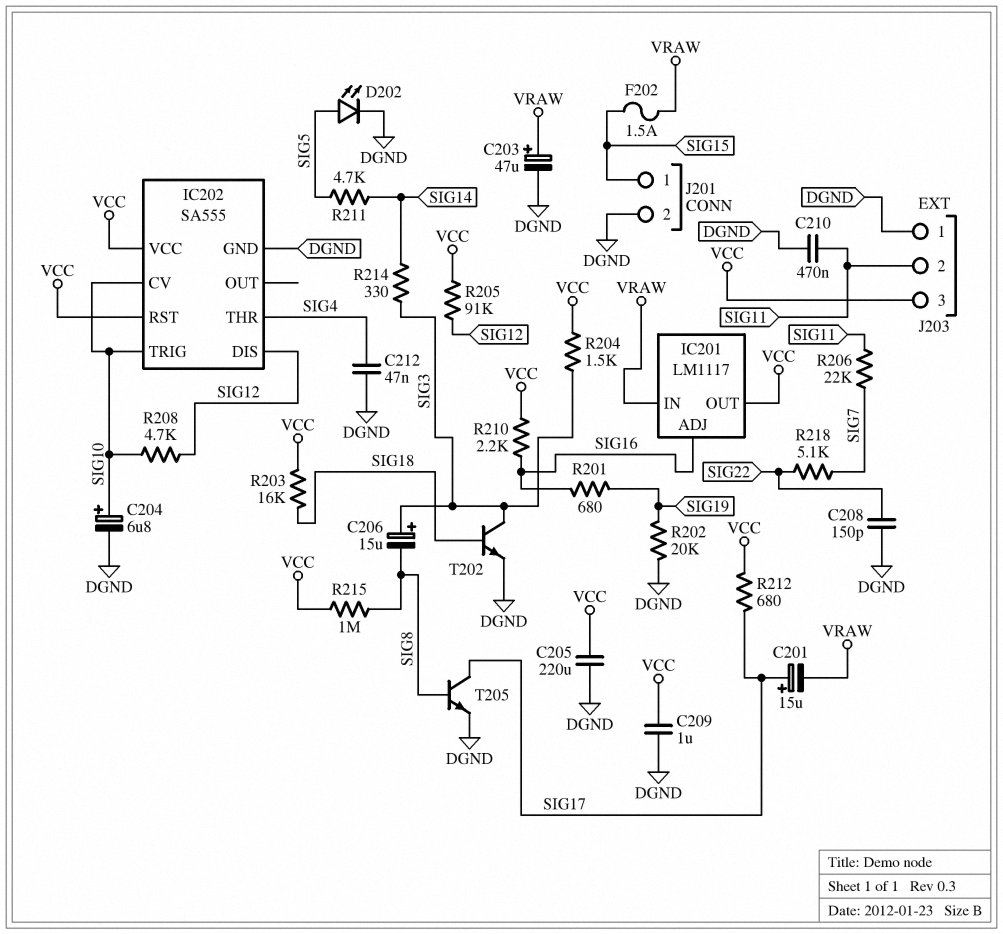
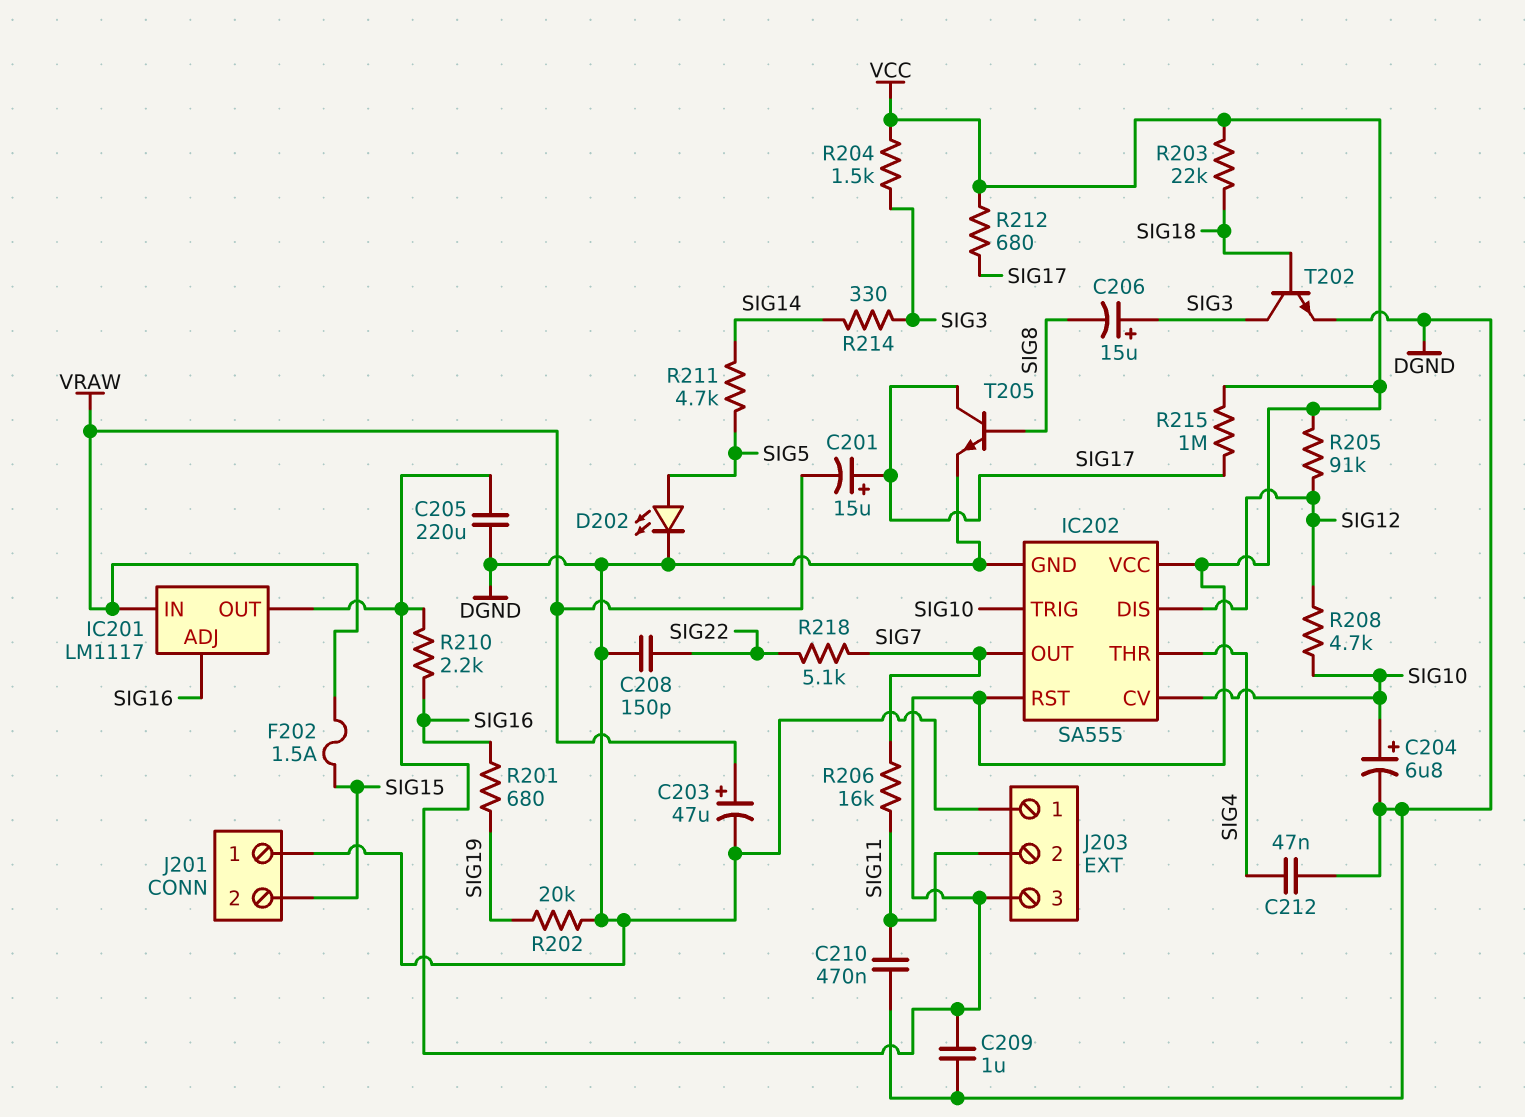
IC202 pin OUT: none -> SIG7
J201 pin 1: SIG15 -> DGND
J201 pin 2: DGND -> SIG15
R203: 16k (SIG18, VCC) -> 22k (SIG18, VCC)
R206: 22k (SIG7, SIG11) -> 16k (SIG7, SIG11)
R215: 1M (SIG8, VCC) -> 1M (SIG17, VCC)

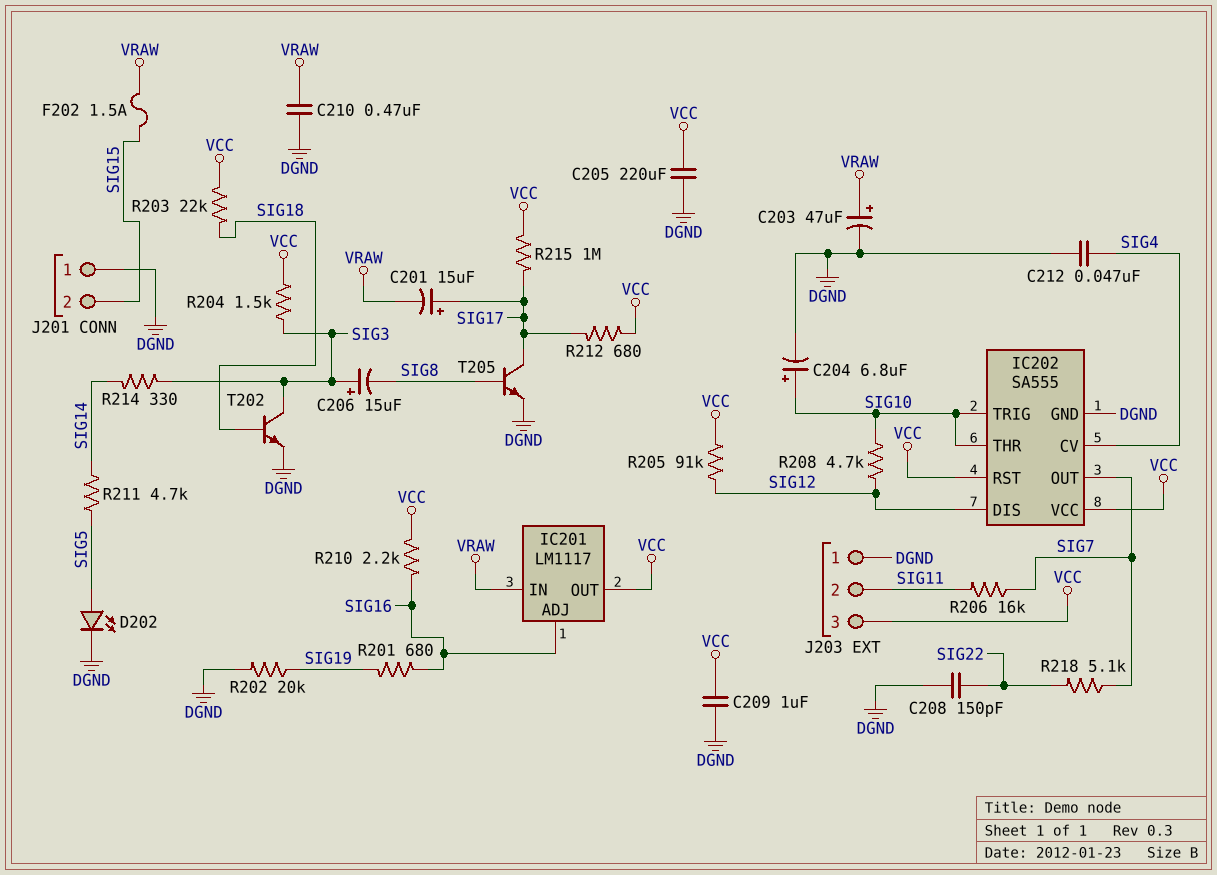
C210: 470nF (DGND, SIG11) -> 470nF (DGND, VRAW)
IC202 pin CV: SIG10 -> SIG4
IC202 pin THR: SIG4 -> SIG10

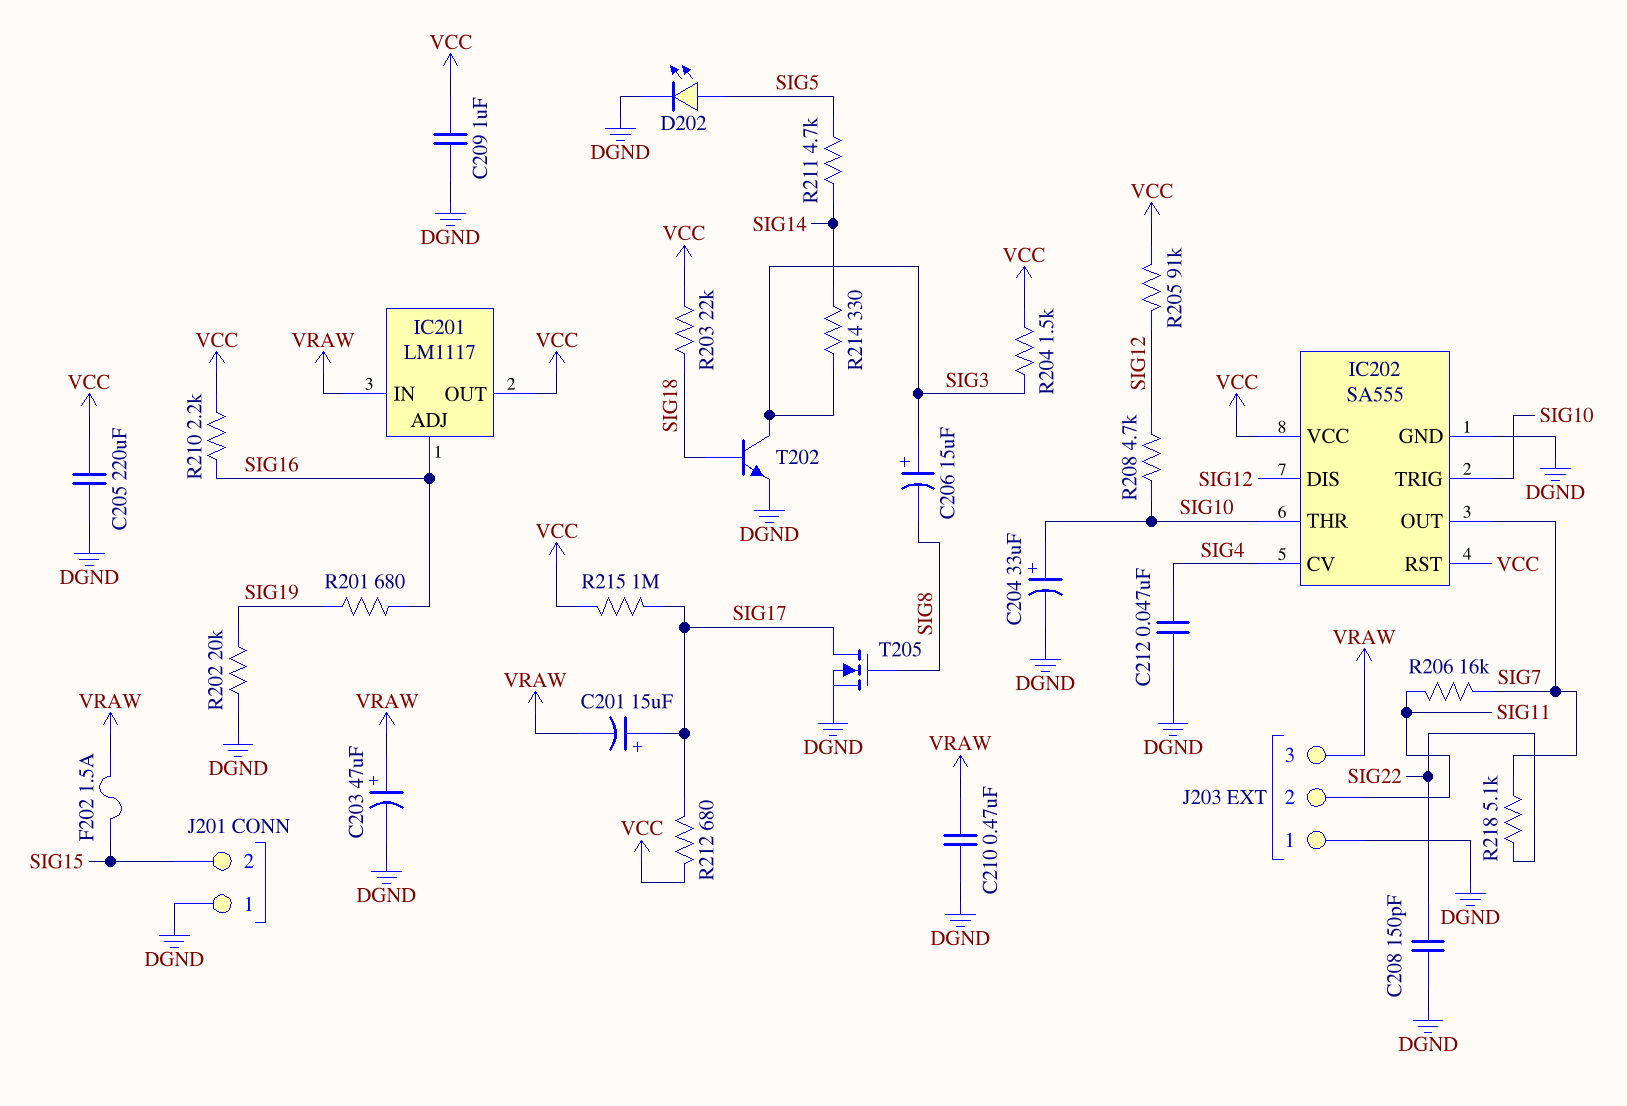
C204: 6.8uF (plus SIG10, minus DGND) -> 33uF (plus SIG10, minus DGND)
J203 pin 3: VCC -> VRAW
T205: NPN (B SIG8, C SIG17, E DGND) -> NMOS (G SIG8, D SIG17, S DGND)

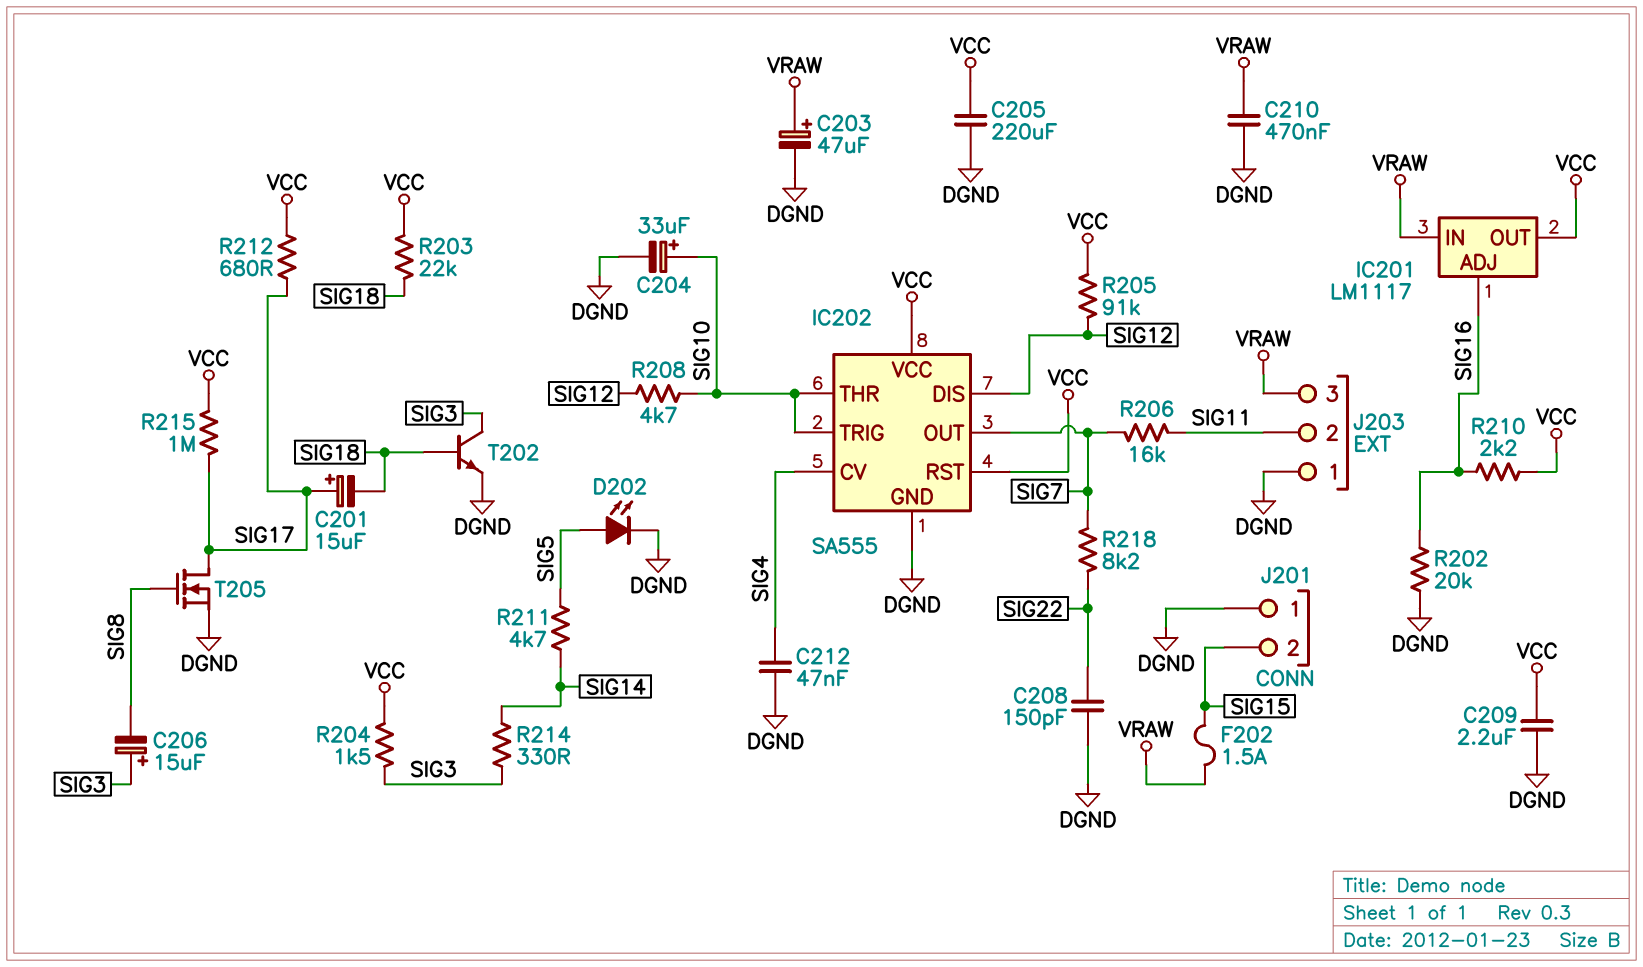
C201: 15uF (plus SIG17, minus VRAW) -> 15uF (plus SIG17, minus SIG18)
C209: 1uF (DGND, VCC) -> 2.2uF (DGND, VCC)
R201: 680 (SIG16, SIG19) -> none
R202: 20k (DGND, SIG19) -> 20k (DGND, SIG16)
R218: 5.1k (SIG7, SIG22) -> 8.2k (SIG7, SIG22)

